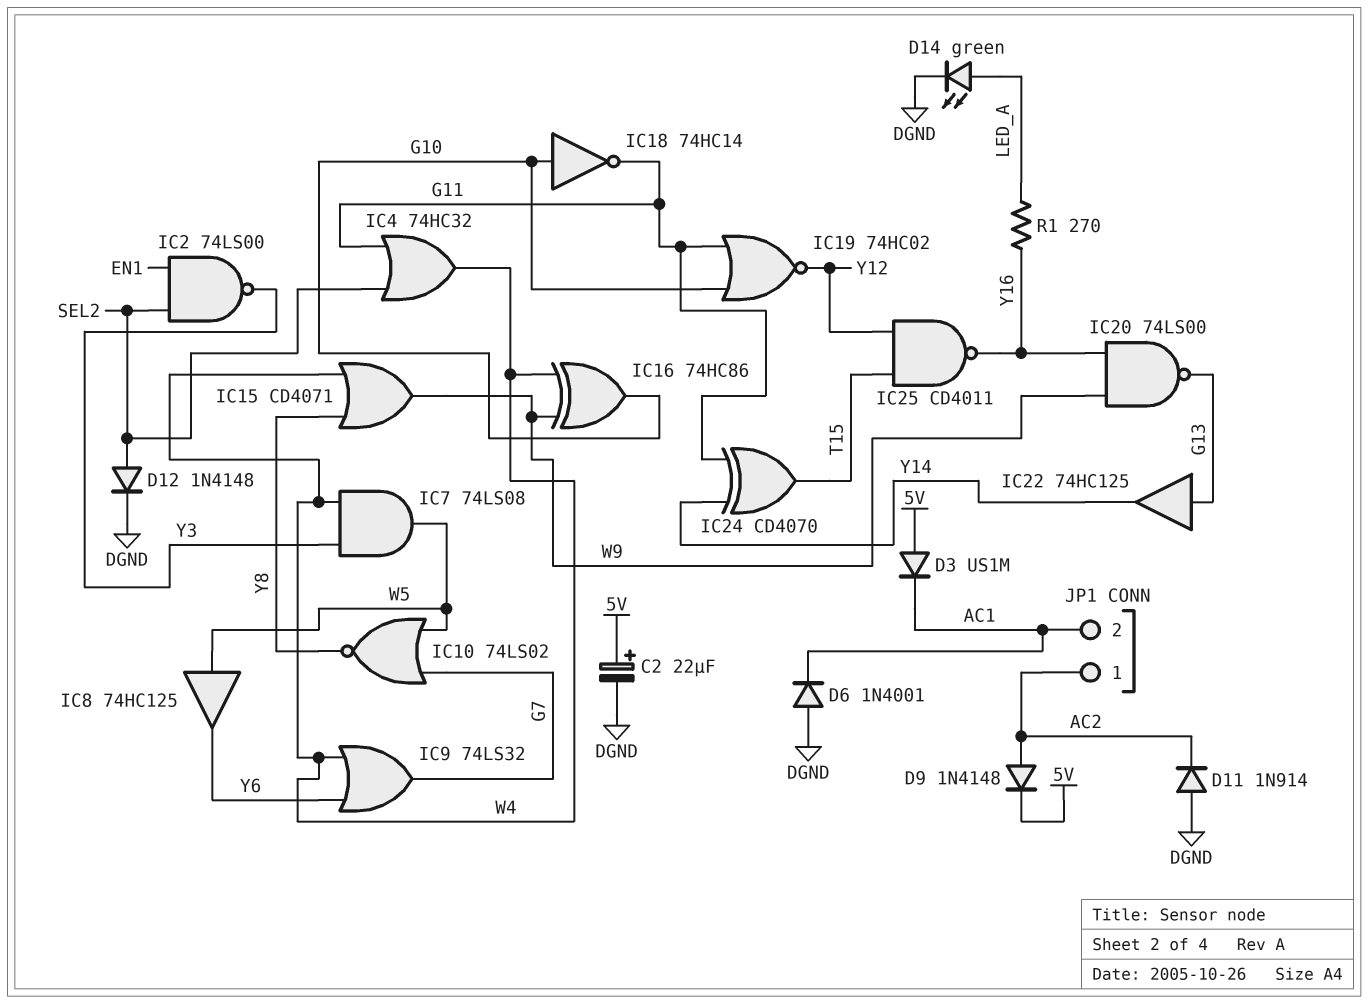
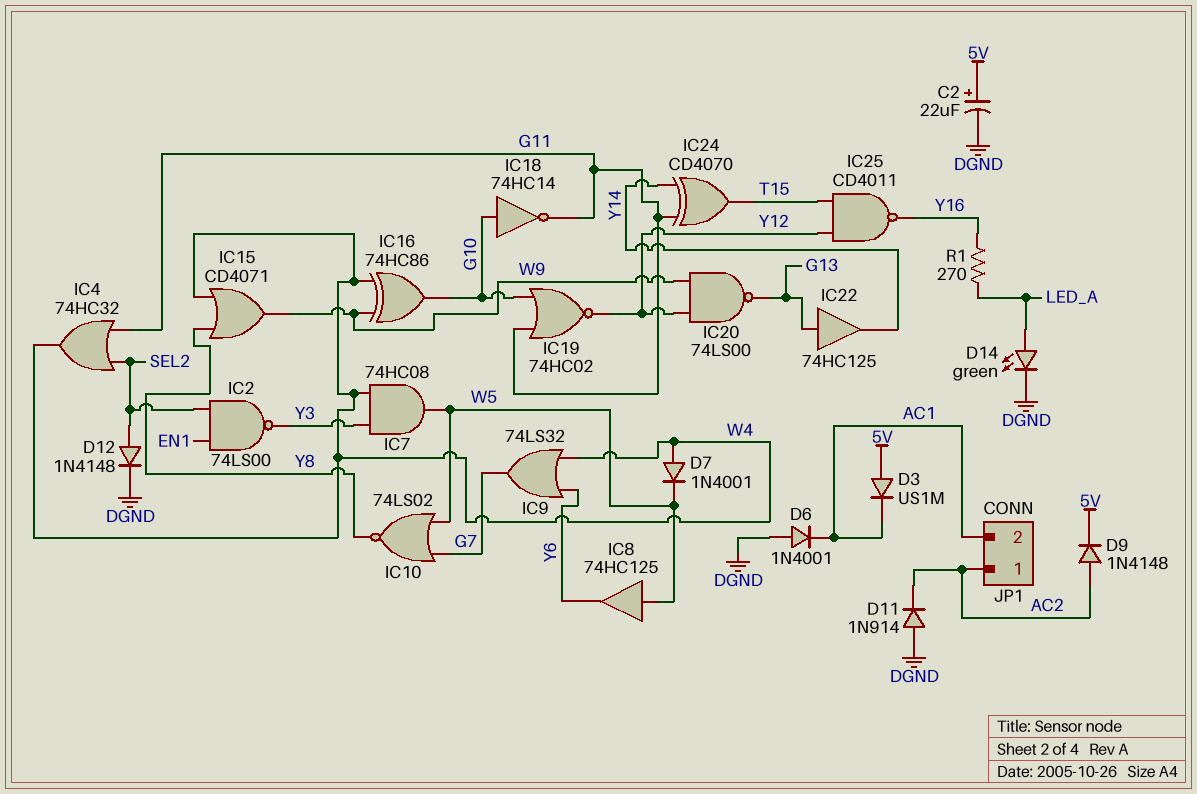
D7: none -> diode 1N4001 (A W4, K W5)
IC7: AND 74LS08 (in W4, in Y3, out W5) -> AND 74HC08 (in W4, in Y3, out W5)
IC20: NAND 74LS00 (in W9, in Y16, out G13) -> NAND 74LS00 (in W9, in Y12, out G13)

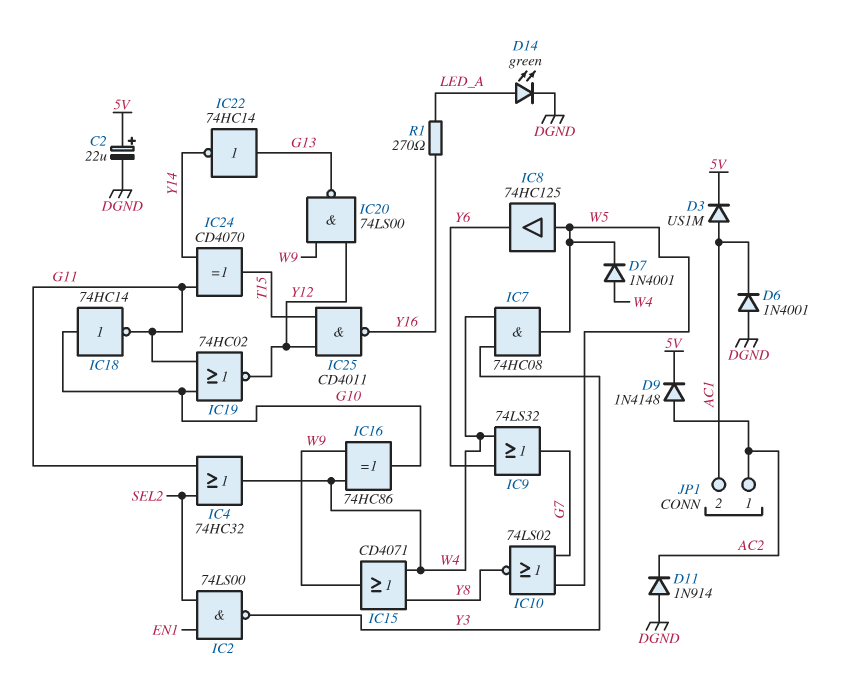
D3: diode US1M (A 5V, K AC1) -> diode US1M (A AC1, K 5V)
D12: diode 1N4148 (A SEL2, K DGND) -> none
IC22: buffer 74HC125 (in G13, out Y14) -> NOT 74HC14 (in G13, out Y14)

